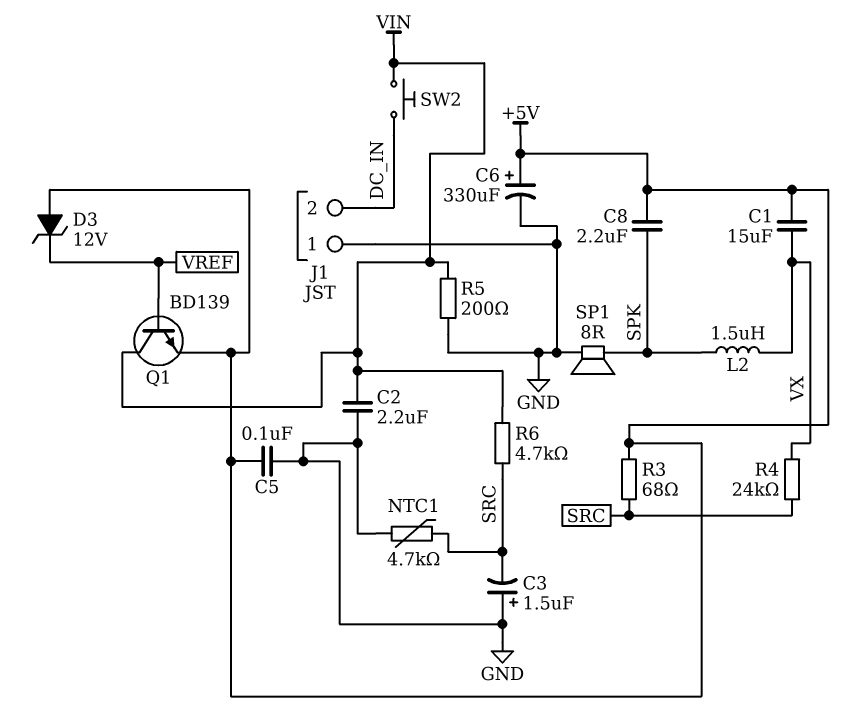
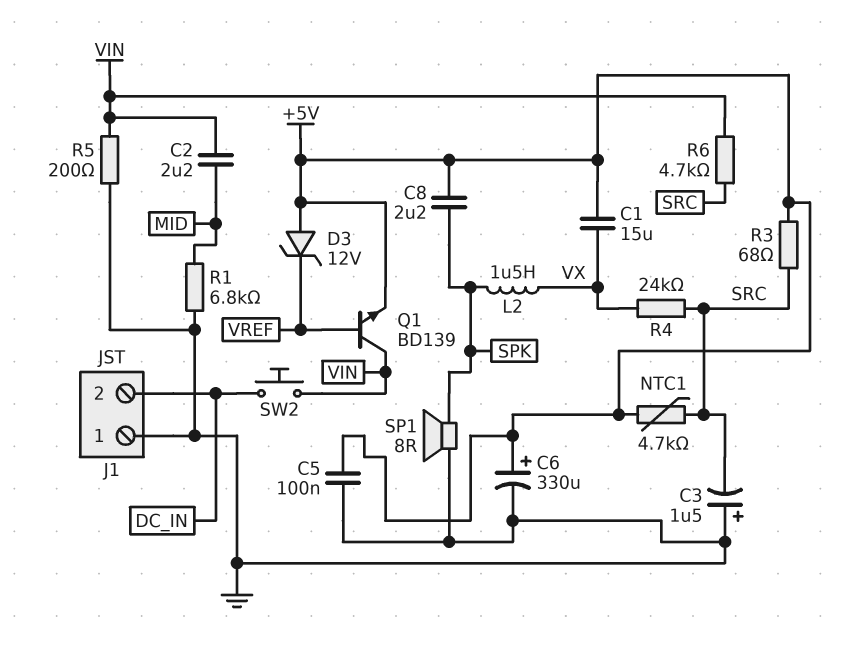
C2: 2.2uF (GND, VIN) -> 2.2uF (MID, VIN)
NTC1: 4.7k (GND, SRC) -> 4.7k (+5V, SRC)
R1: none -> 6.8k (GND, MID)

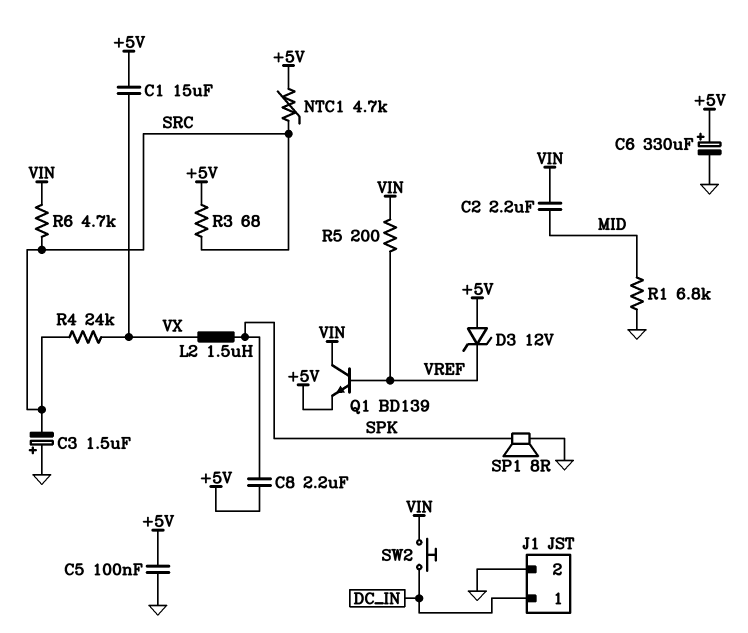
J1 pin 1: GND -> DC_IN
J1 pin 2: DC_IN -> GND
R5: 200 (GND, VIN) -> 200 (VIN, VREF)

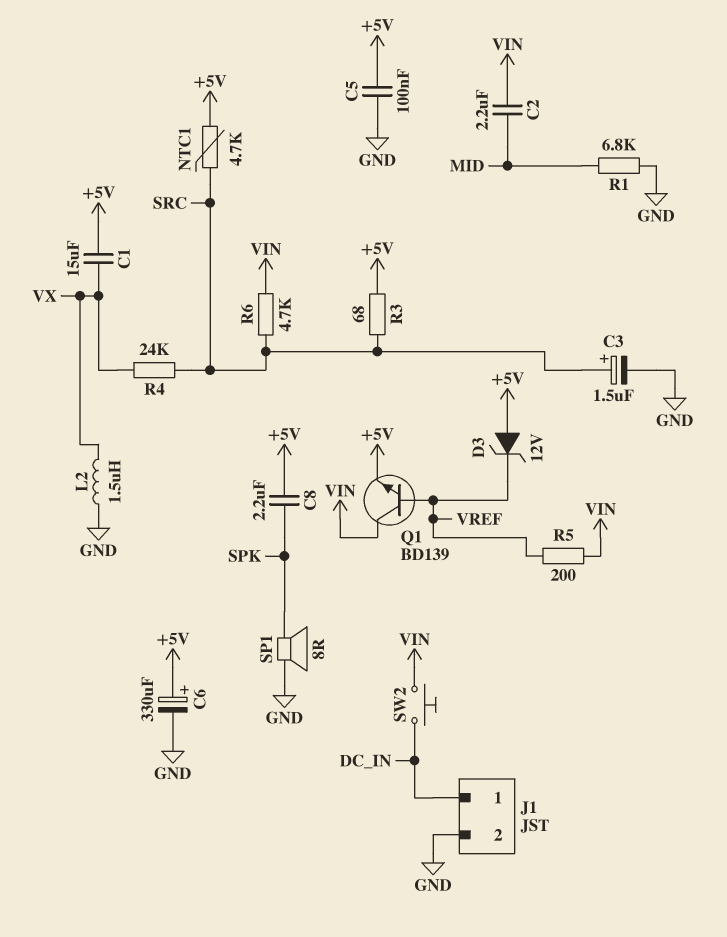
C3: 1.5uF (plus GND, minus SRC) -> 1.5uF (plus SRC, minus GND)
L2: 1.5uH (SPK, VX) -> 1.5uH (GND, VX)

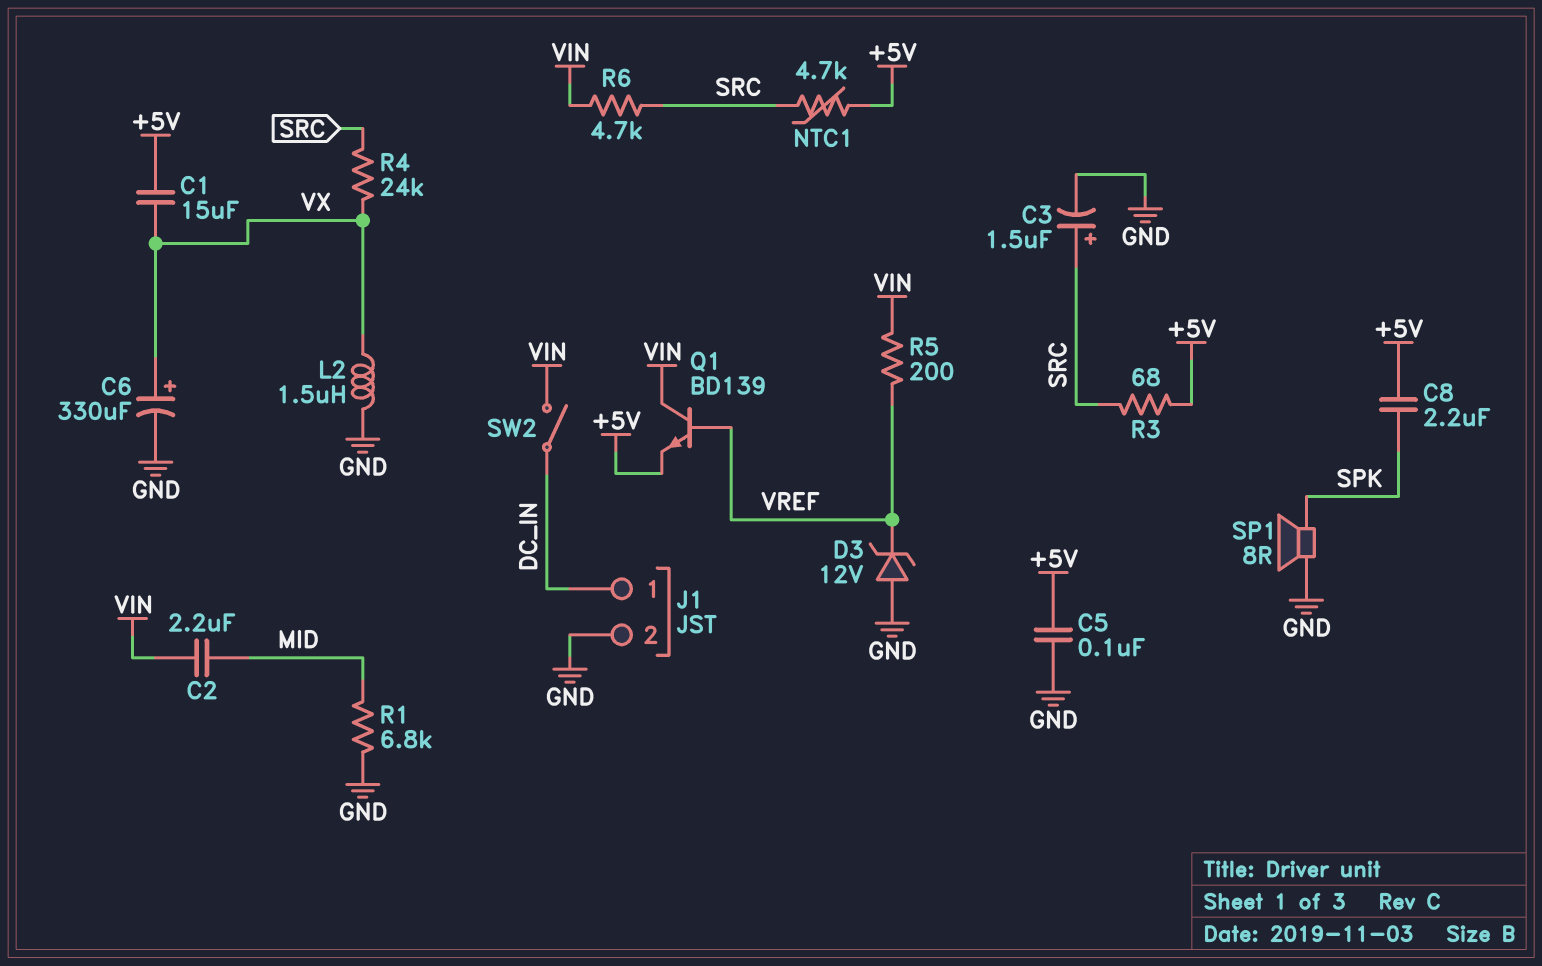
C6: 330uF (plus +5V, minus GND) -> 330uF (plus VX, minus GND)
D3: zener 12V (A +5V, K VREF) -> zener 12V (A GND, K VREF)
SW2: button (DC_IN, VIN) -> switch (DC_IN, VIN)

